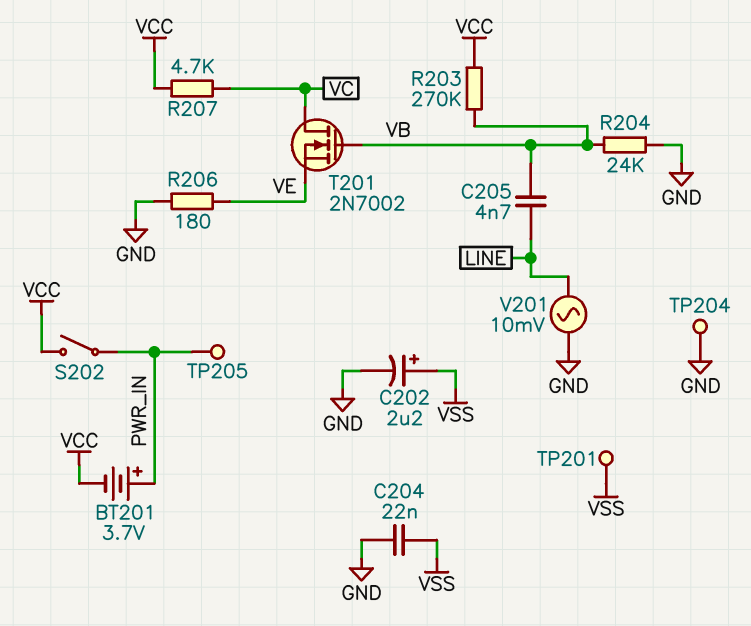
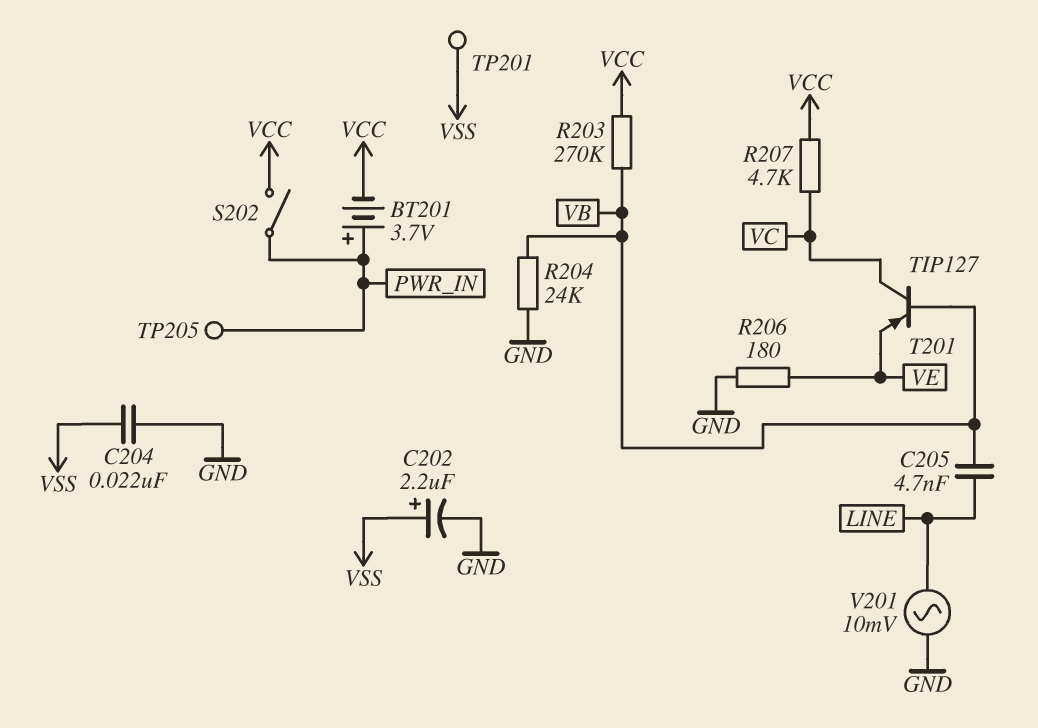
T201: NMOS 2N7002 (G VB, D VC, S VE) -> PNP TIP127 (B VB, C VC, E VE)
TP204: test point (GND) -> none

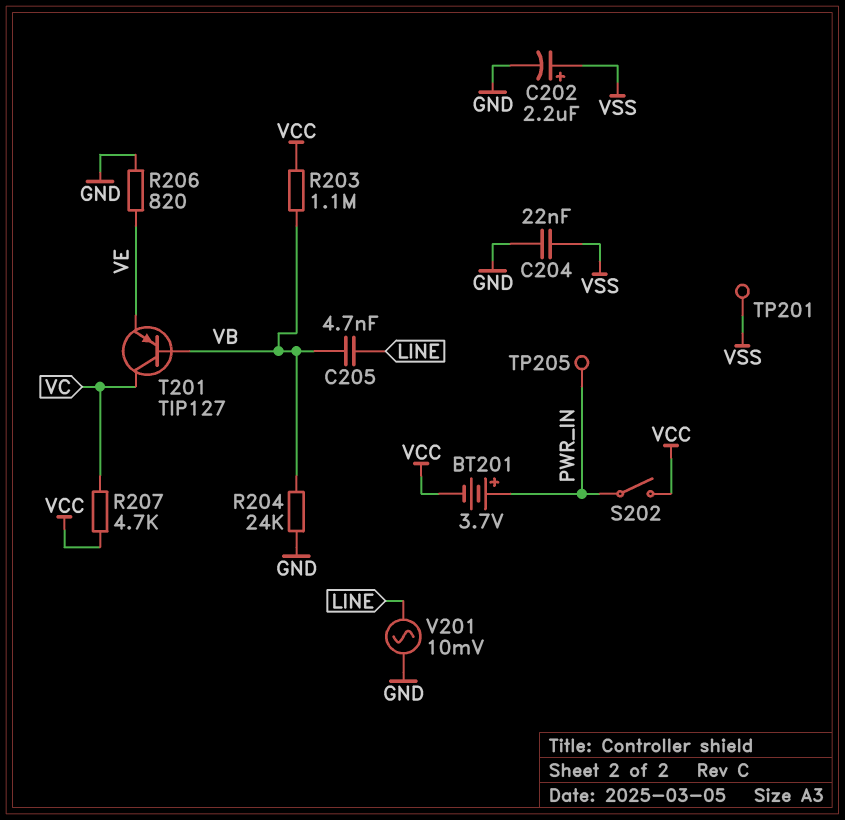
R203: 270k (VB, VCC) -> 1.1M (VB, VCC)
R206: 180 (GND, VE) -> 820 (GND, VE)

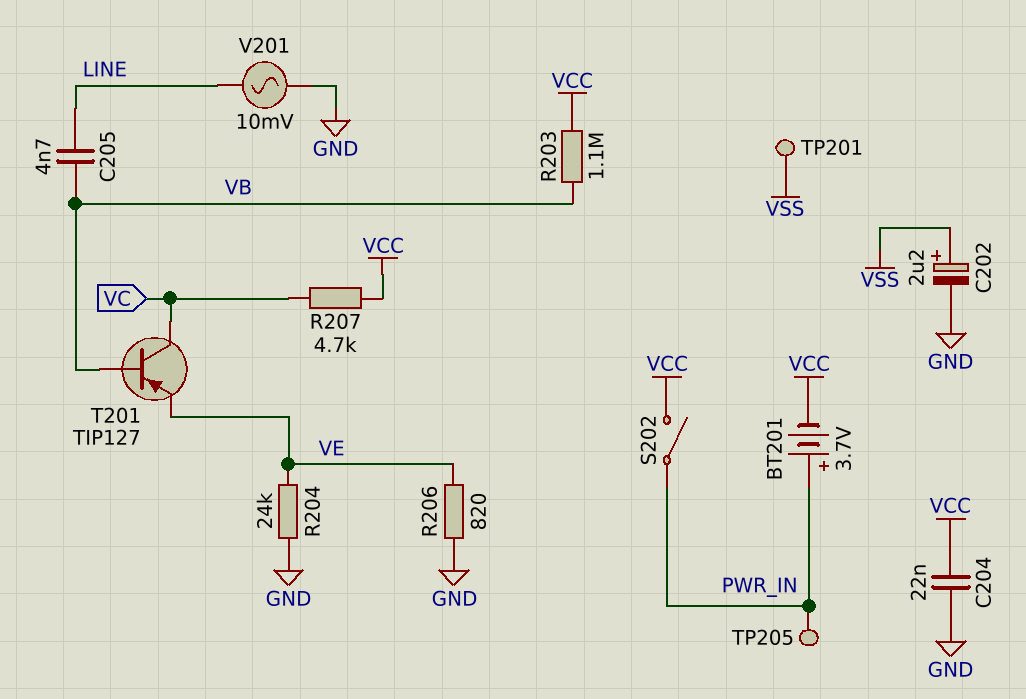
C204: 22nF (GND, VSS) -> 22nF (GND, VCC)
R204: 24k (GND, VB) -> 24k (GND, VE)

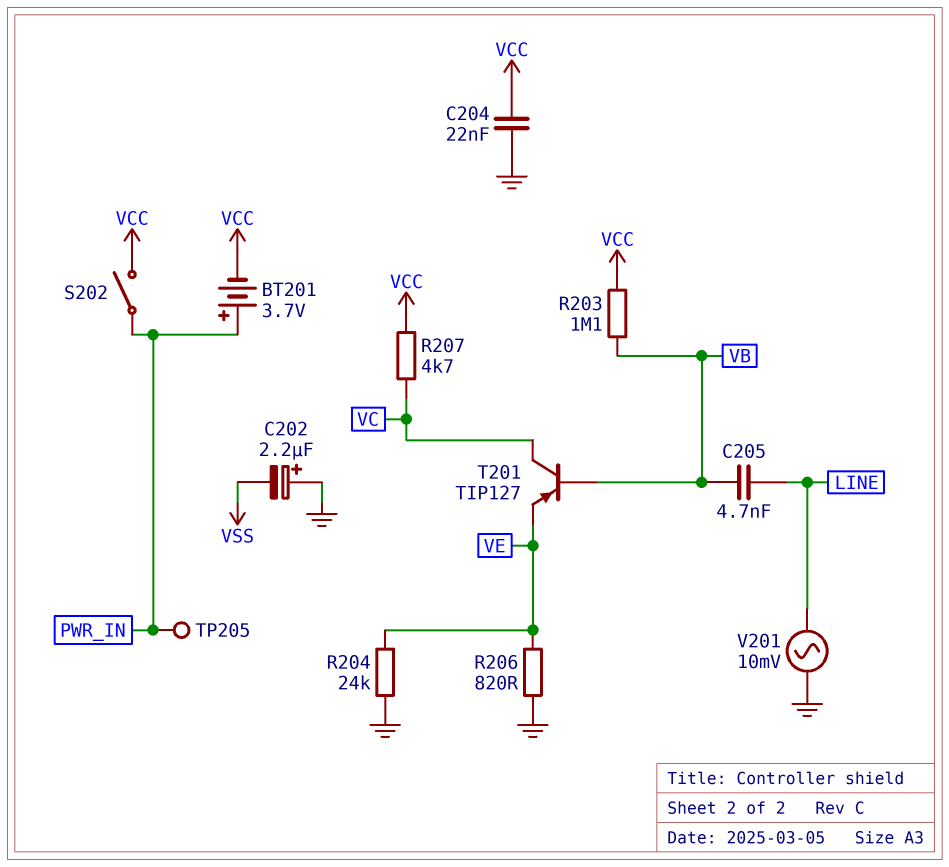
C202: 2.2uF (plus VSS, minus GND) -> 2.2uF (plus GND, minus VSS)
TP201: test point (VSS) -> none

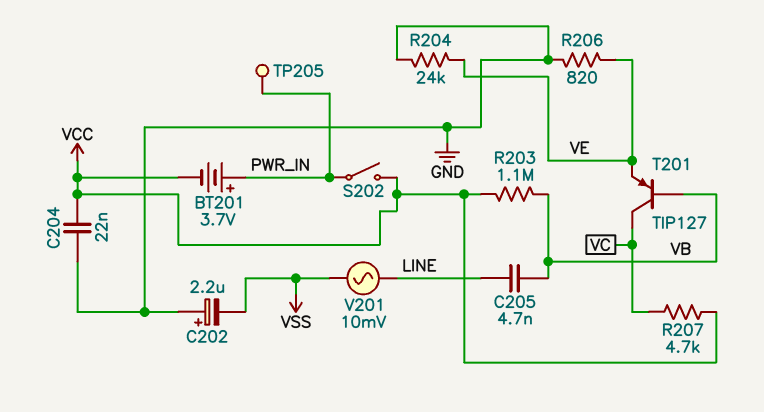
V201: AC 10mV (GND, LINE) -> AC 10mV (LINE, VSS)

